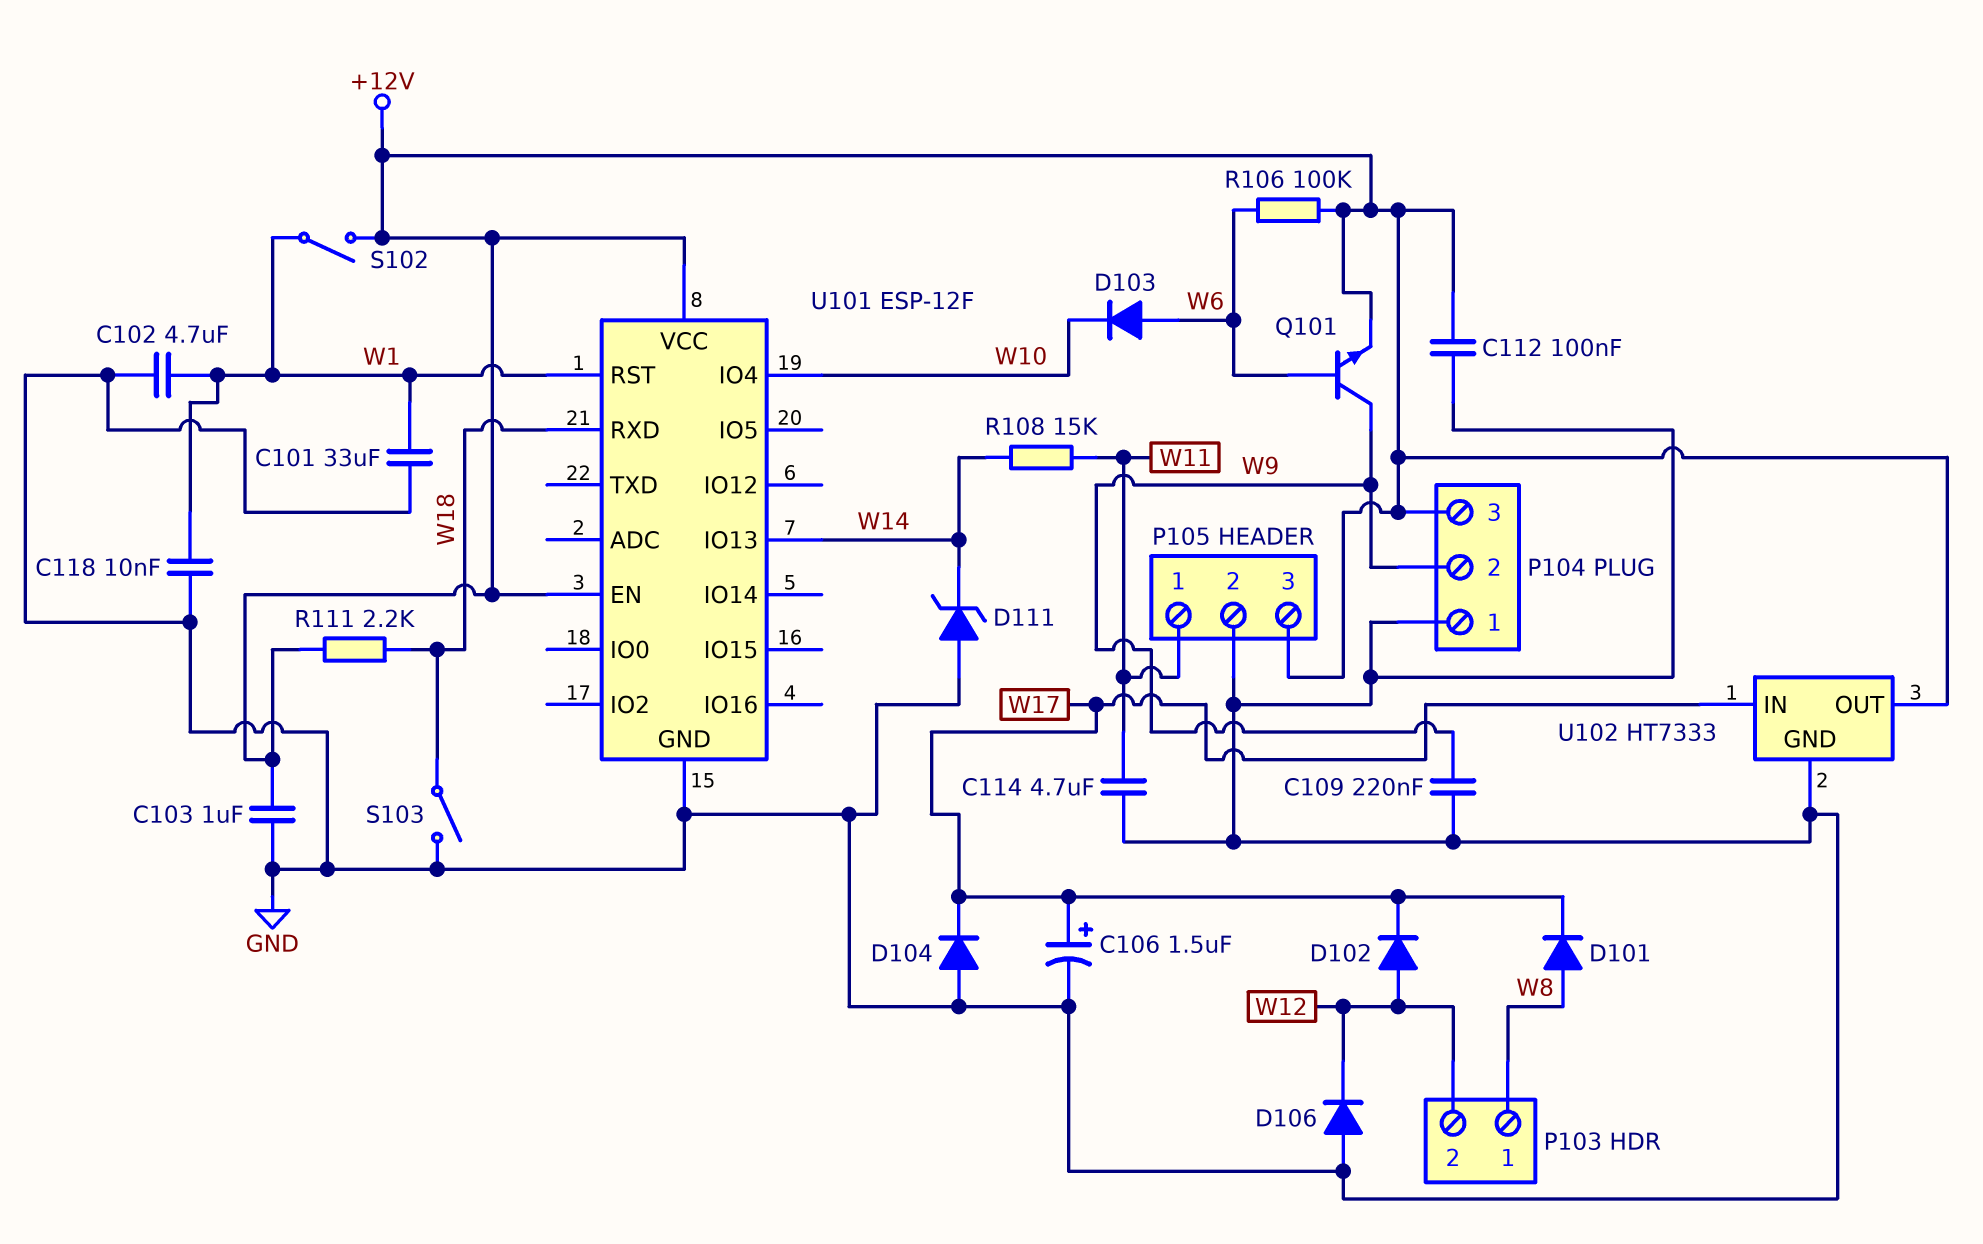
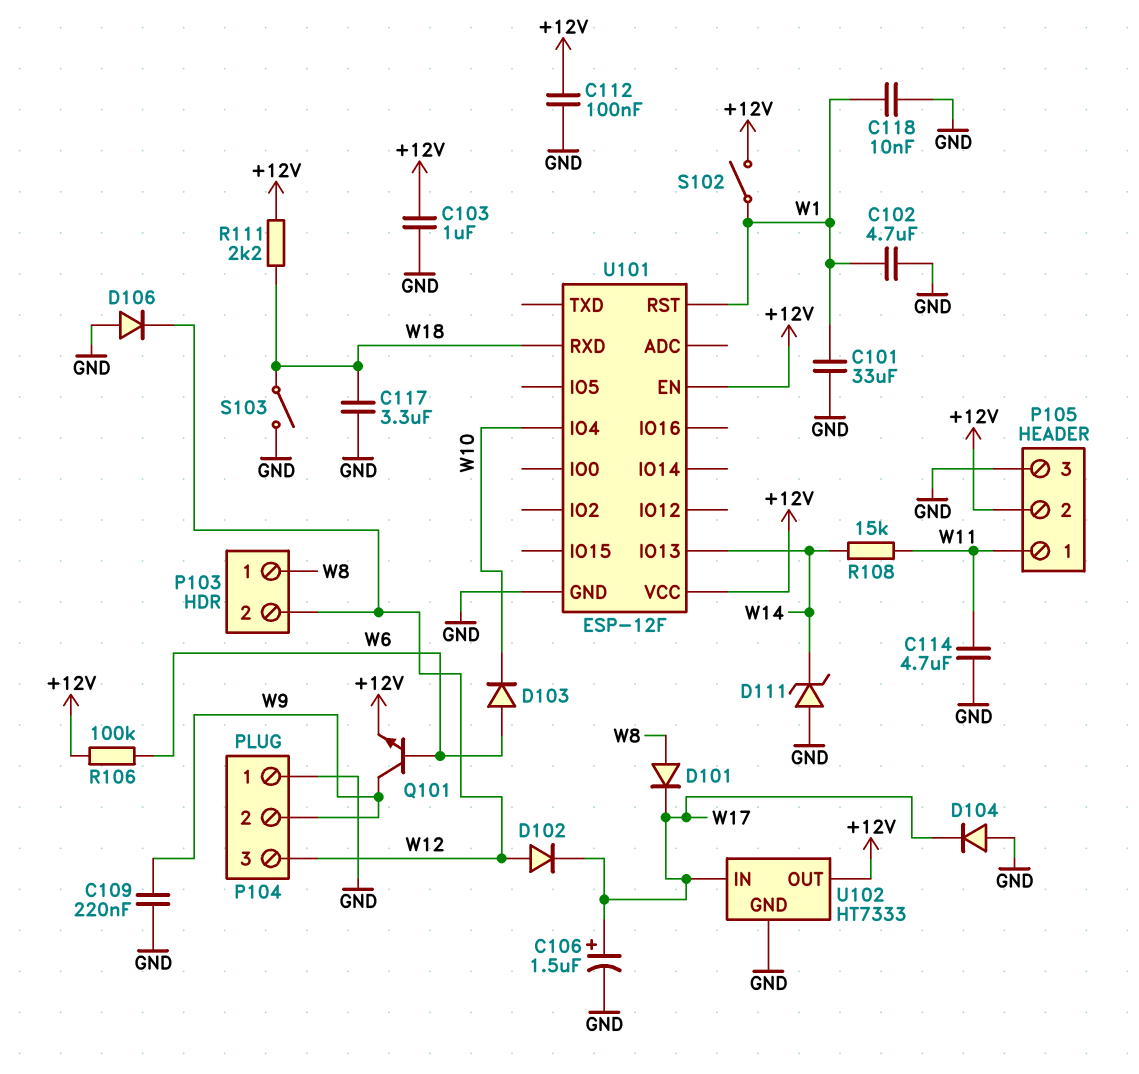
C117: none -> 3.3uF (GND, W18)
P104 pin 3: +12V -> W12
P105 pin 2: GND -> +12V
P105 pin 3: +12V -> GND

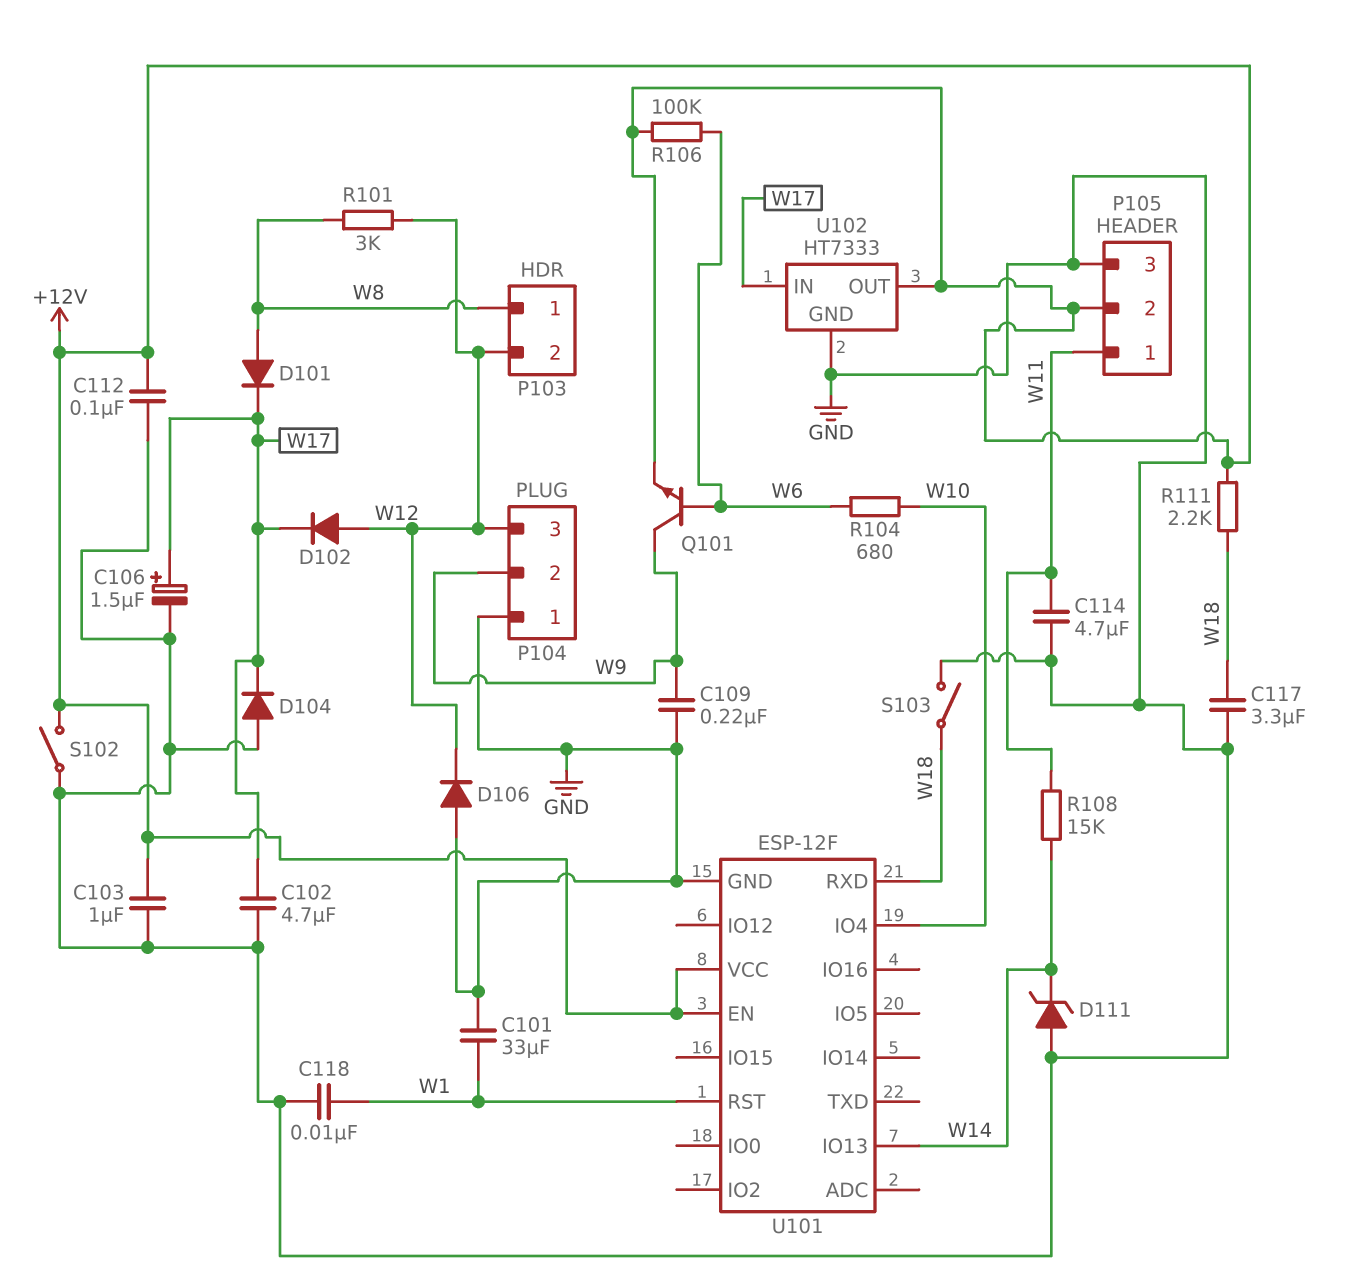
C102: 4.7uF (GND, W1) -> 4.7uF (GND, W17)
D103: diode (A W6, K W10) -> none
R101: none -> 3k (W8, W12)
R104: none -> 680 (W6, W10)
S102: switch (+12V, W1) -> switch (+12V, GND)

